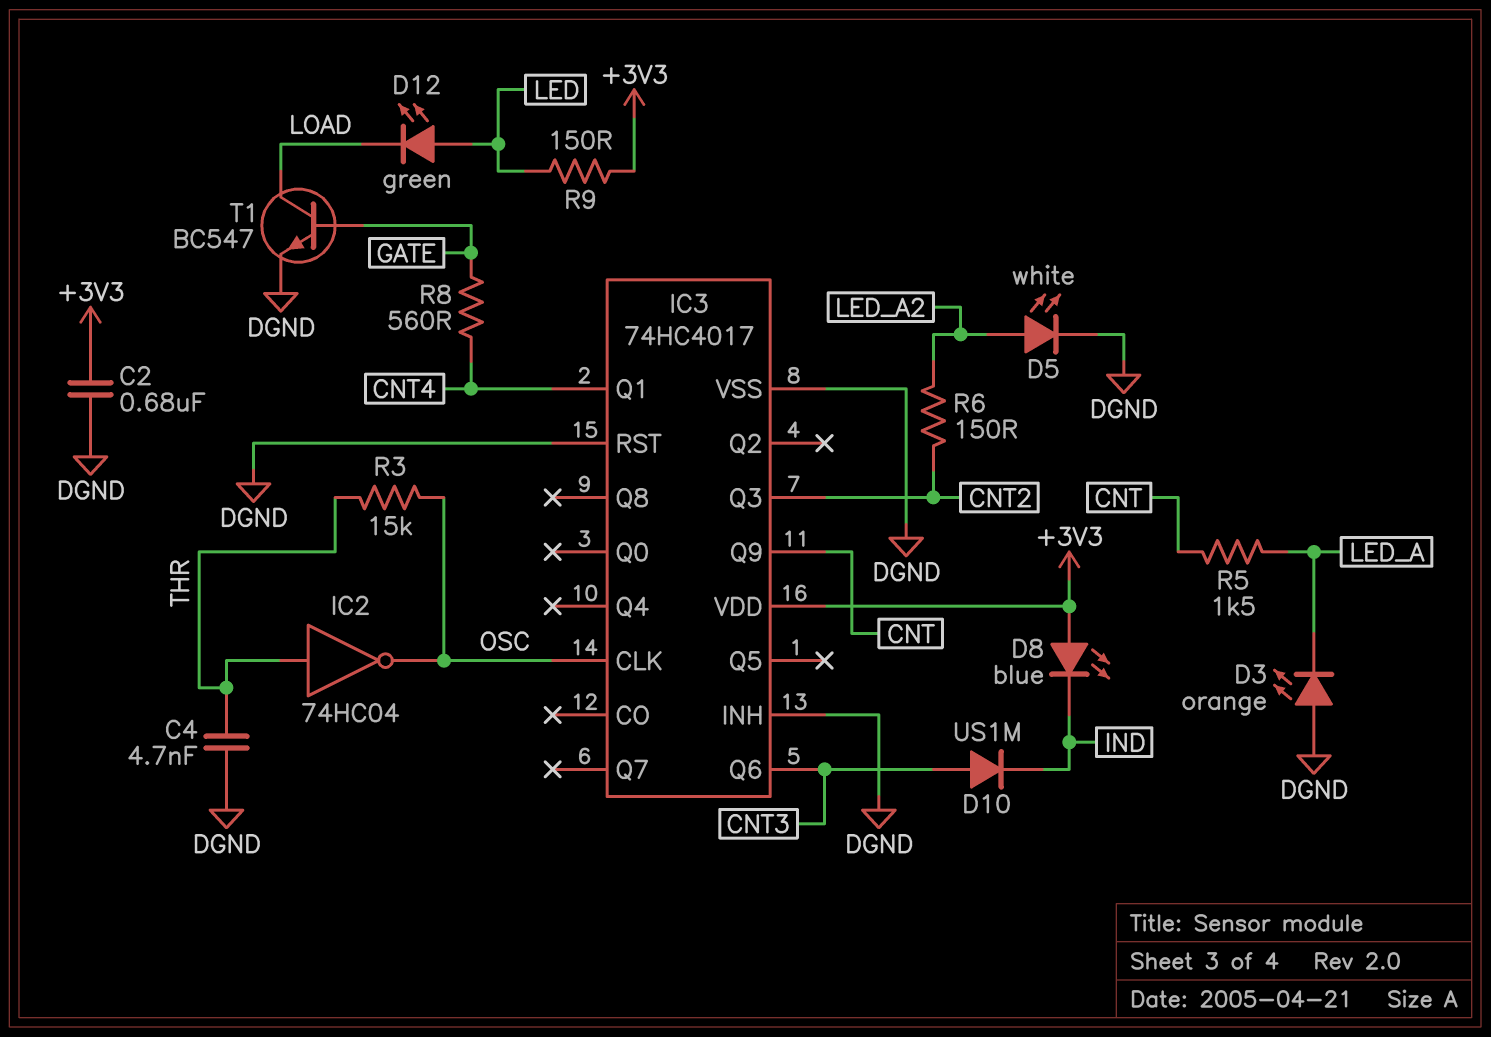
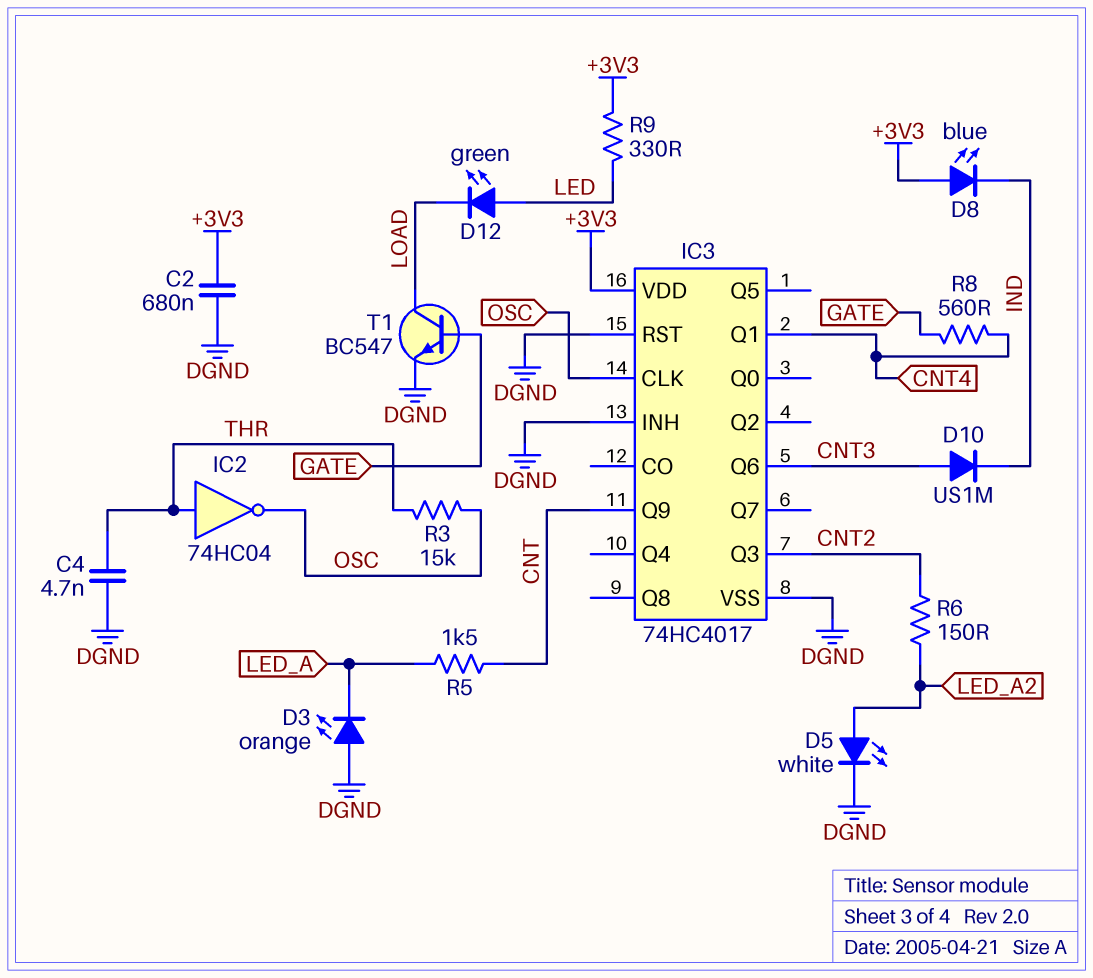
R9: 150 (+3V3, LED) -> 330 (+3V3, LED)

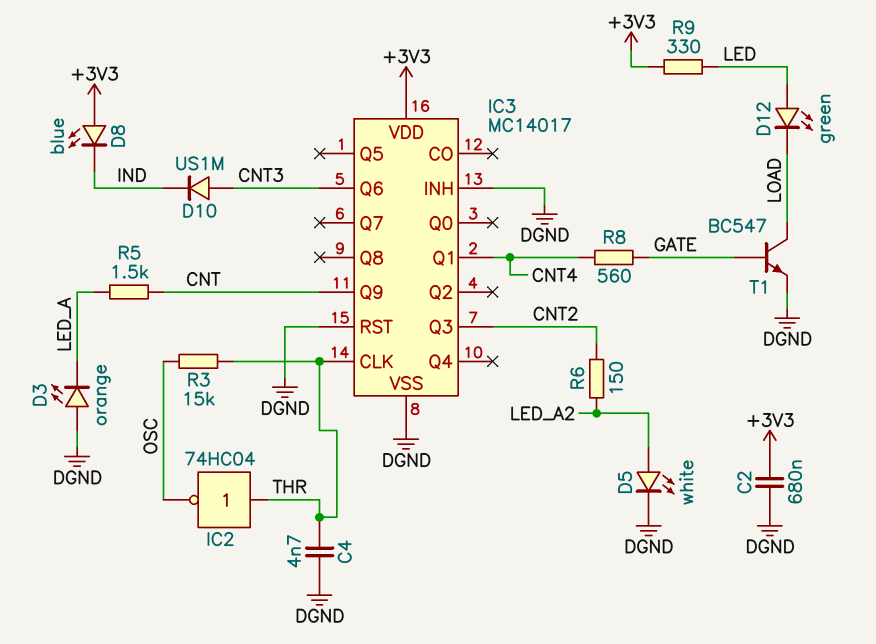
IC3: 74HC4017 -> MC14017
IC3 pin CLK: OSC -> THR

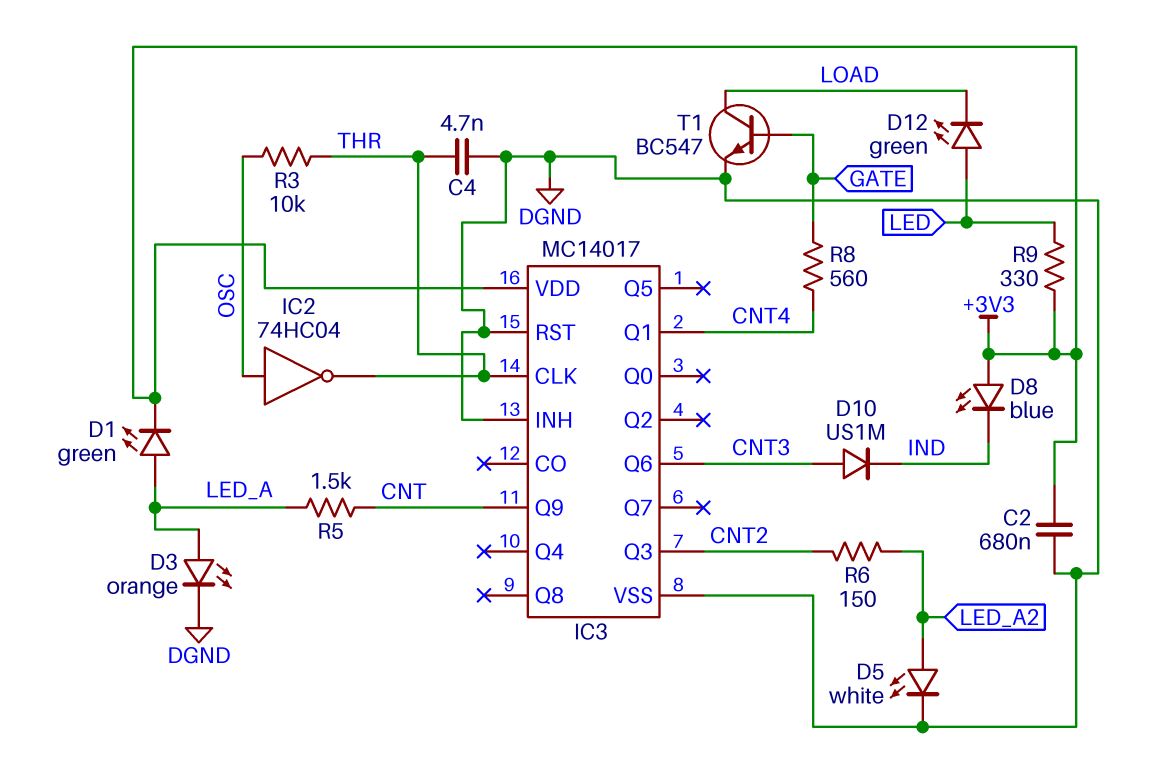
D1: none -> LED green (A LED_A, K +3V3)
D3: LED orange (A DGND, K LED_A) -> LED orange (A LED_A, K DGND)
IC2: NOT 74HC04 (in THR, out OSC) -> NOT 74HC04 (in OSC, out THR)
R3: 15k (OSC, THR) -> 10k (OSC, THR)

